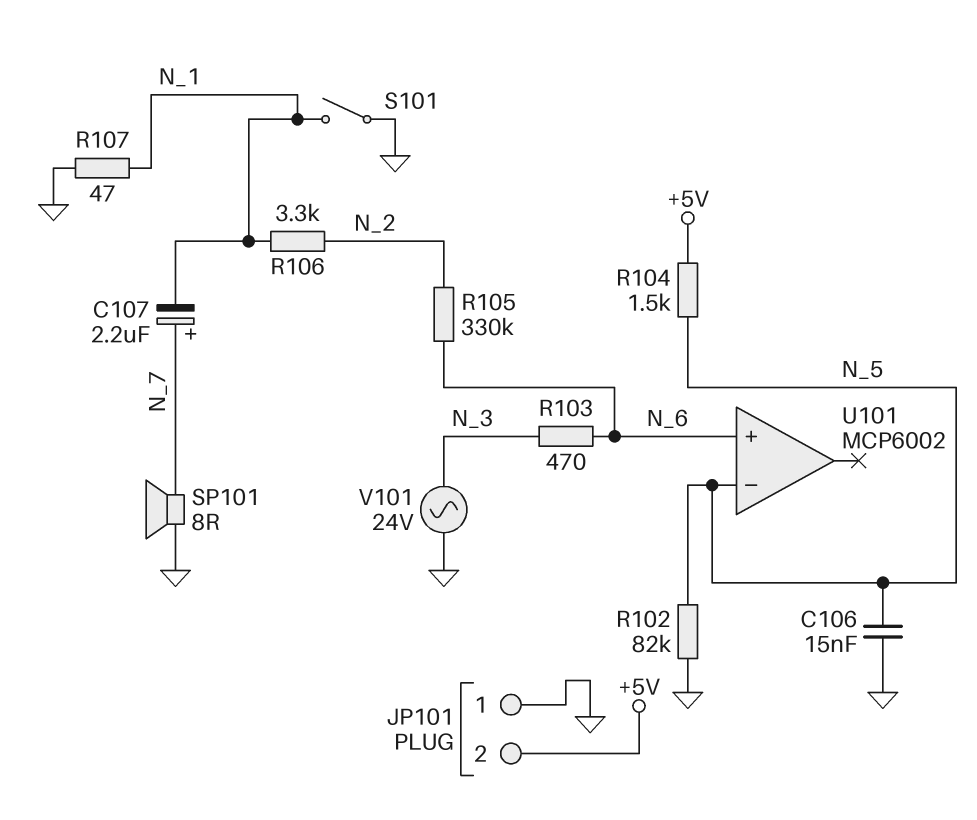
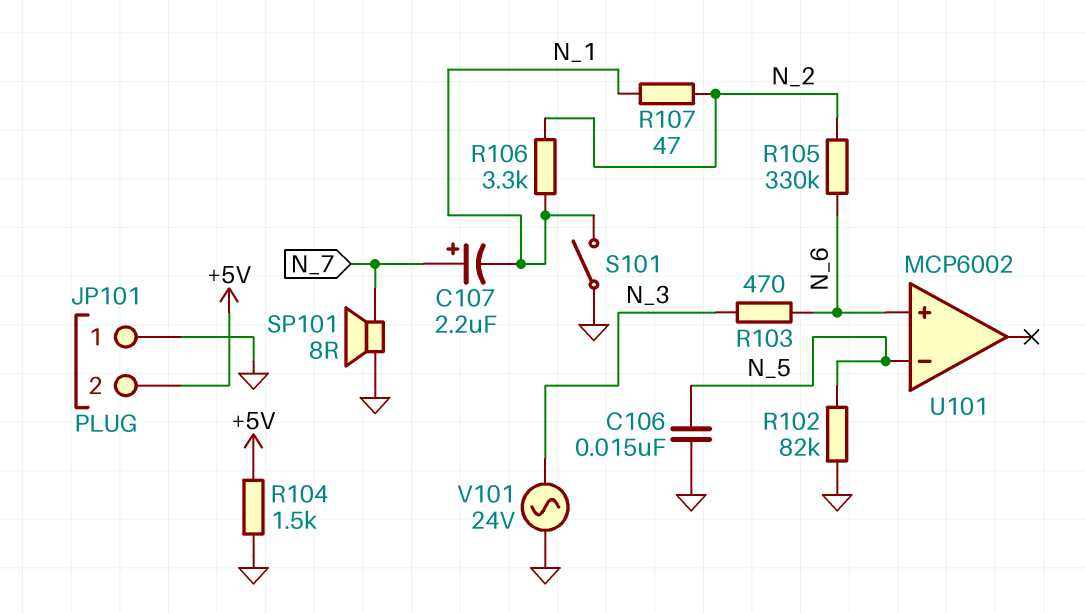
R104: 1.5k (+5V, N_5) -> 1.5k (+5V, GND)
R107: 47 (GND, N_1) -> 47 (N_1, N_2)

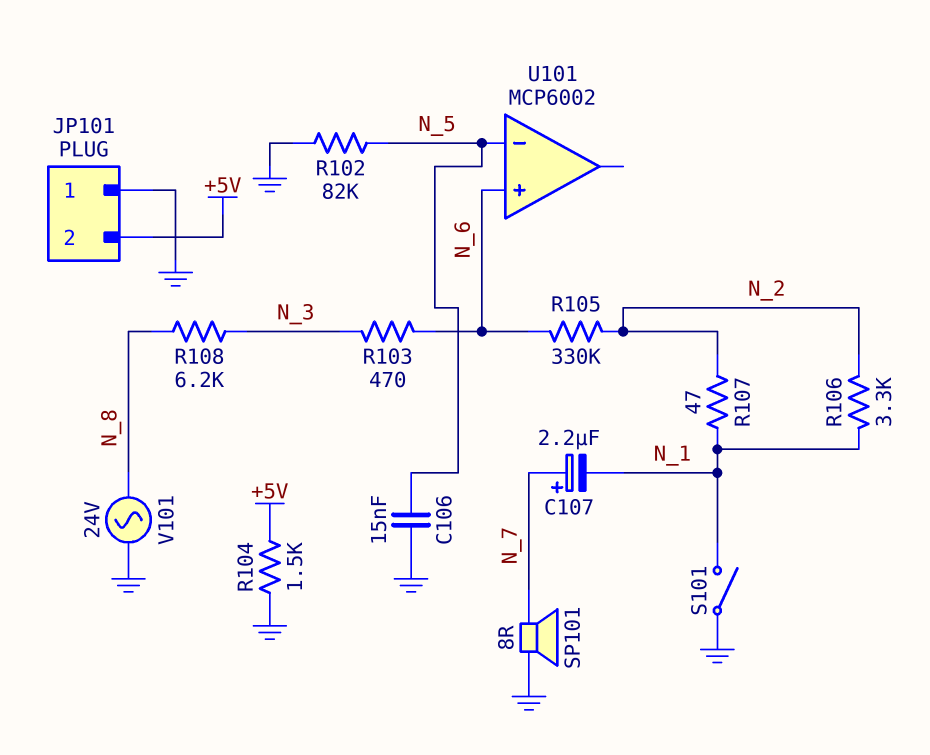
R108: none -> 6.2k (N_3, N_8)
V101: AC 24V (GND, N_3) -> AC 24V (GND, N_8)

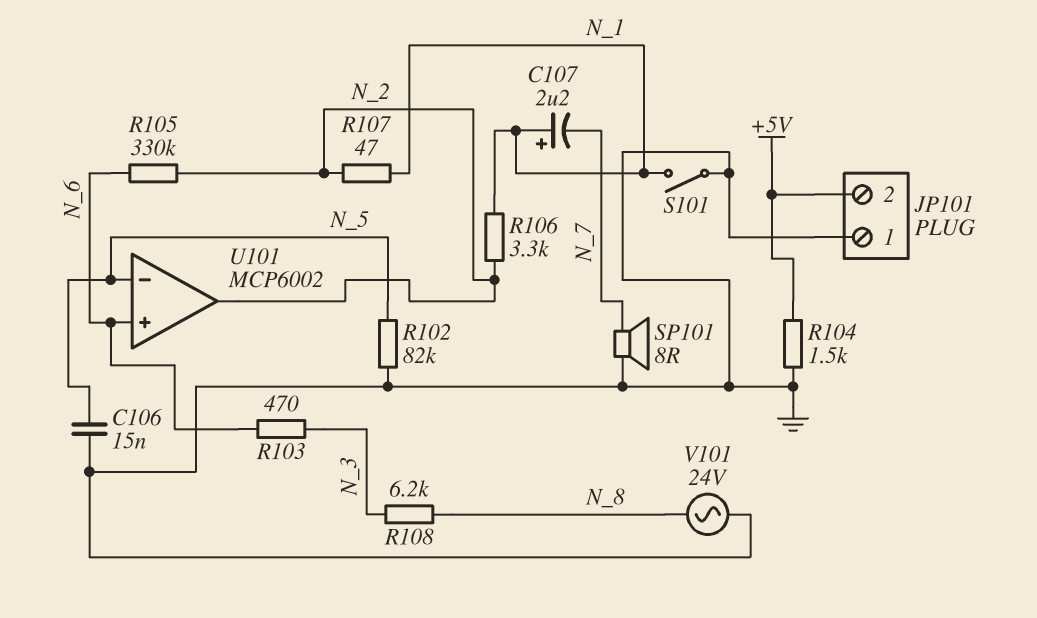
C107: 2.2uF (plus N_7, minus N_1) -> 2.2uF (plus N_1, minus N_7)
U101 pin out: none -> N_2

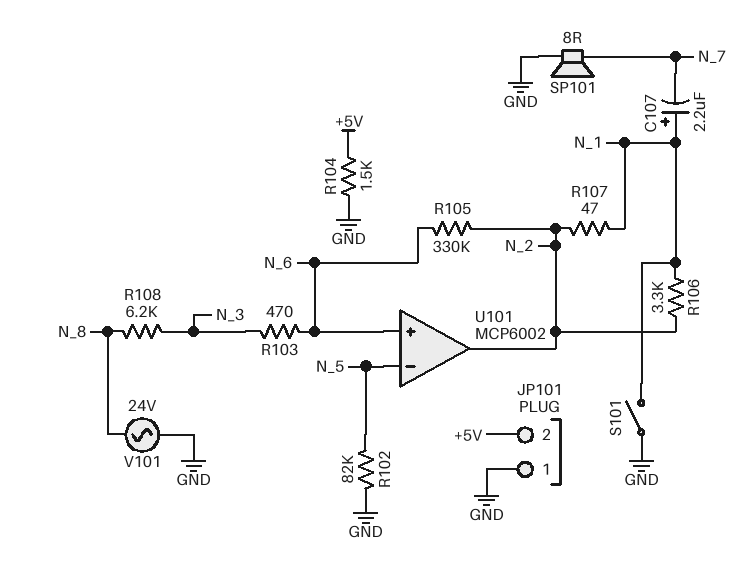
C106: 15nF (GND, N_5) -> none

